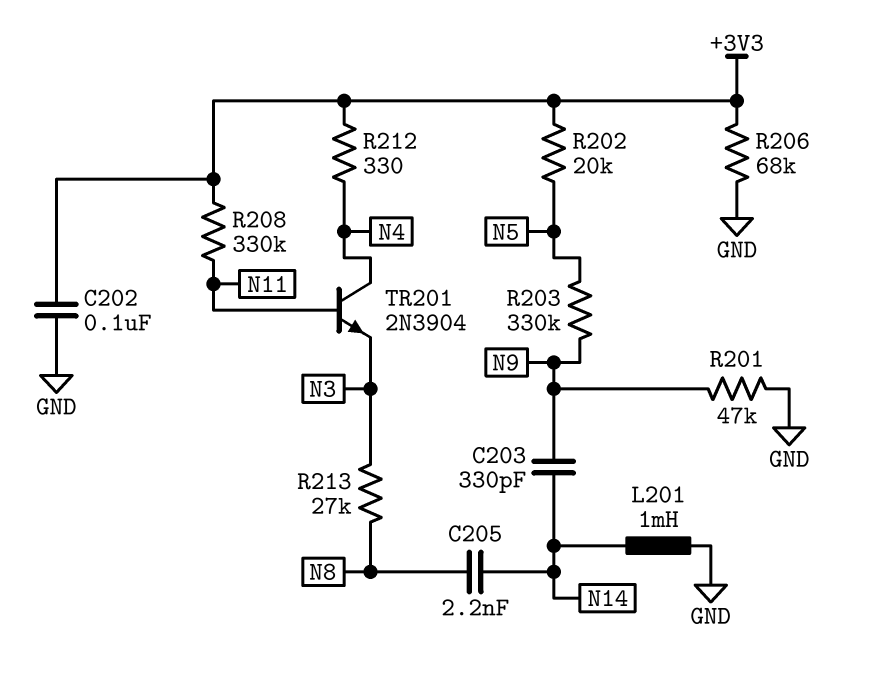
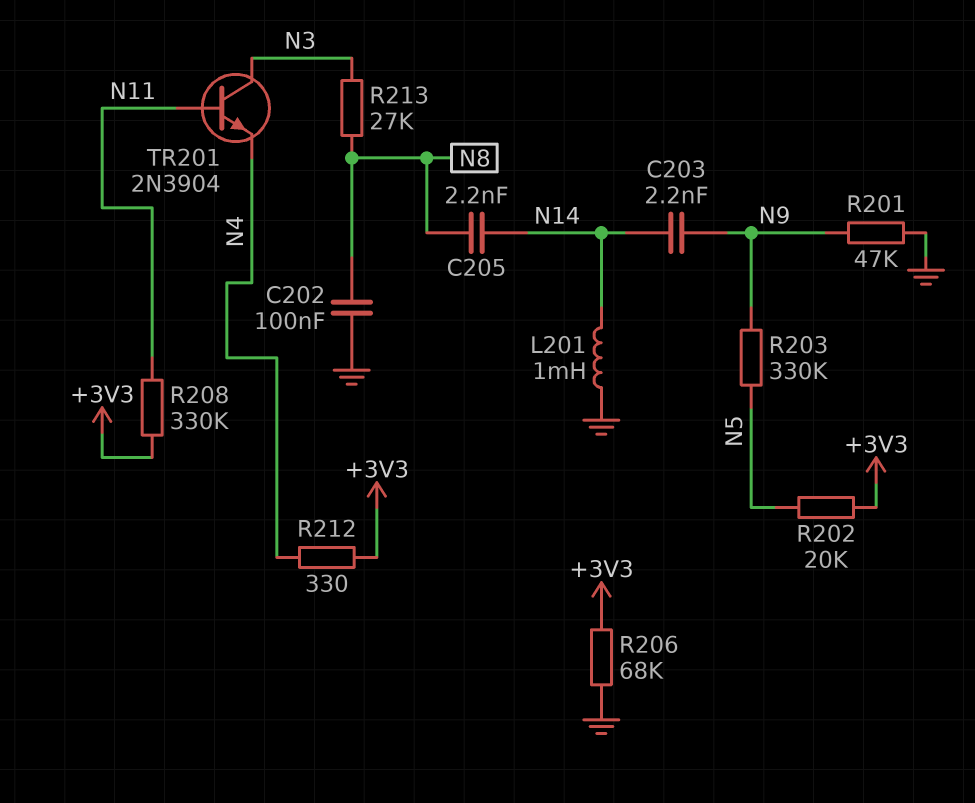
C202: 100nF (+3V3, GND) -> 100nF (GND, N8)
C203: 330pF (N9, N14) -> 2.2nF (N9, N14)
TR201: NPN 2N3904 (B N11, C N4, E N3) -> NPN 2N3904 (B N11, C N3, E N4)

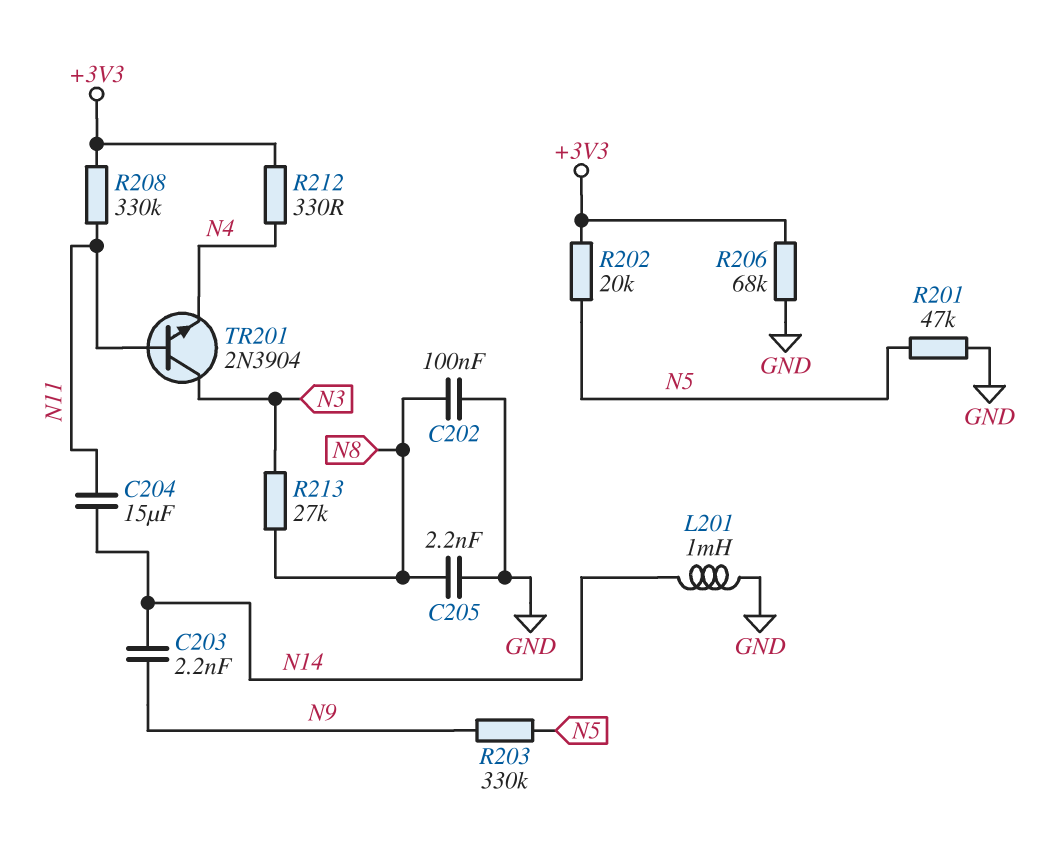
C204: none -> 15uF (N11, N14)
C205: 2.2nF (N8, N14) -> 2.2nF (GND, N8)
R201: 47k (GND, N9) -> 47k (GND, N5)

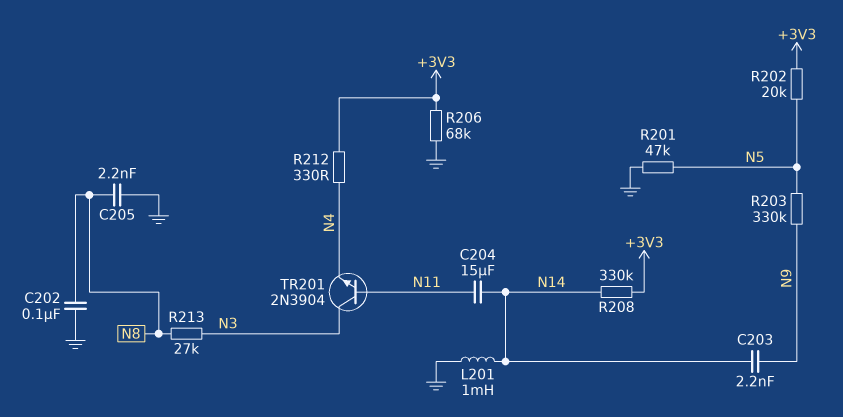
R208: 330k (+3V3, N11) -> 330k (+3V3, N14)

